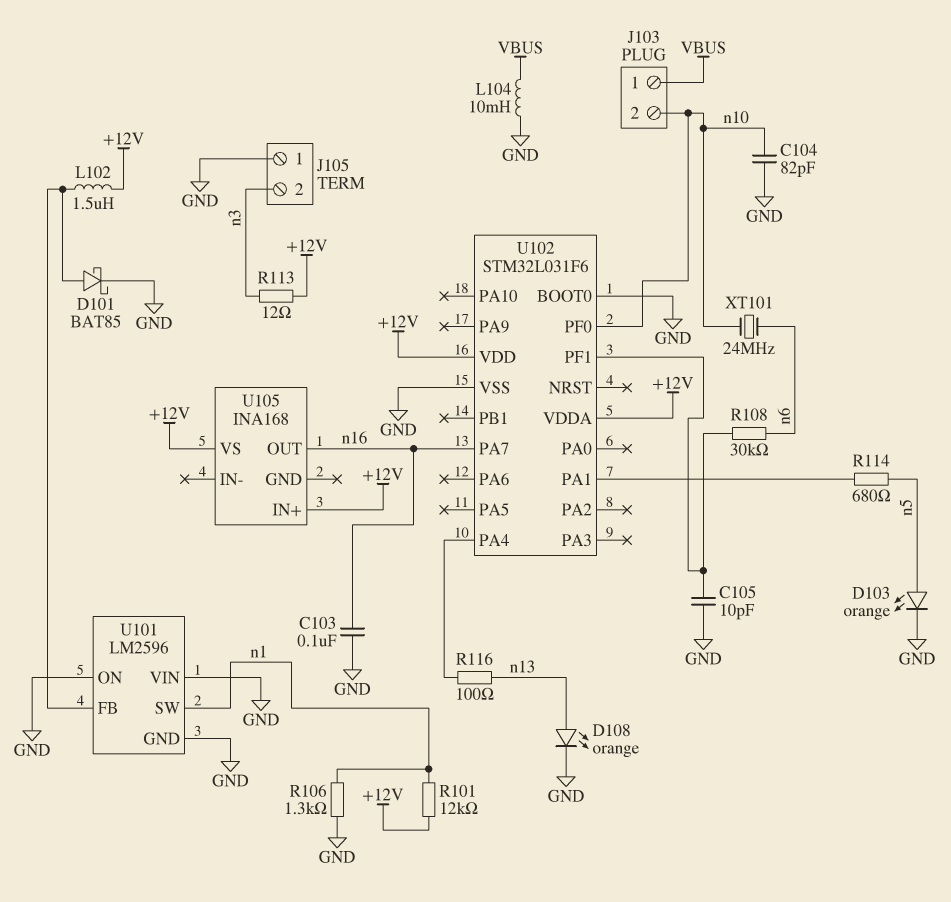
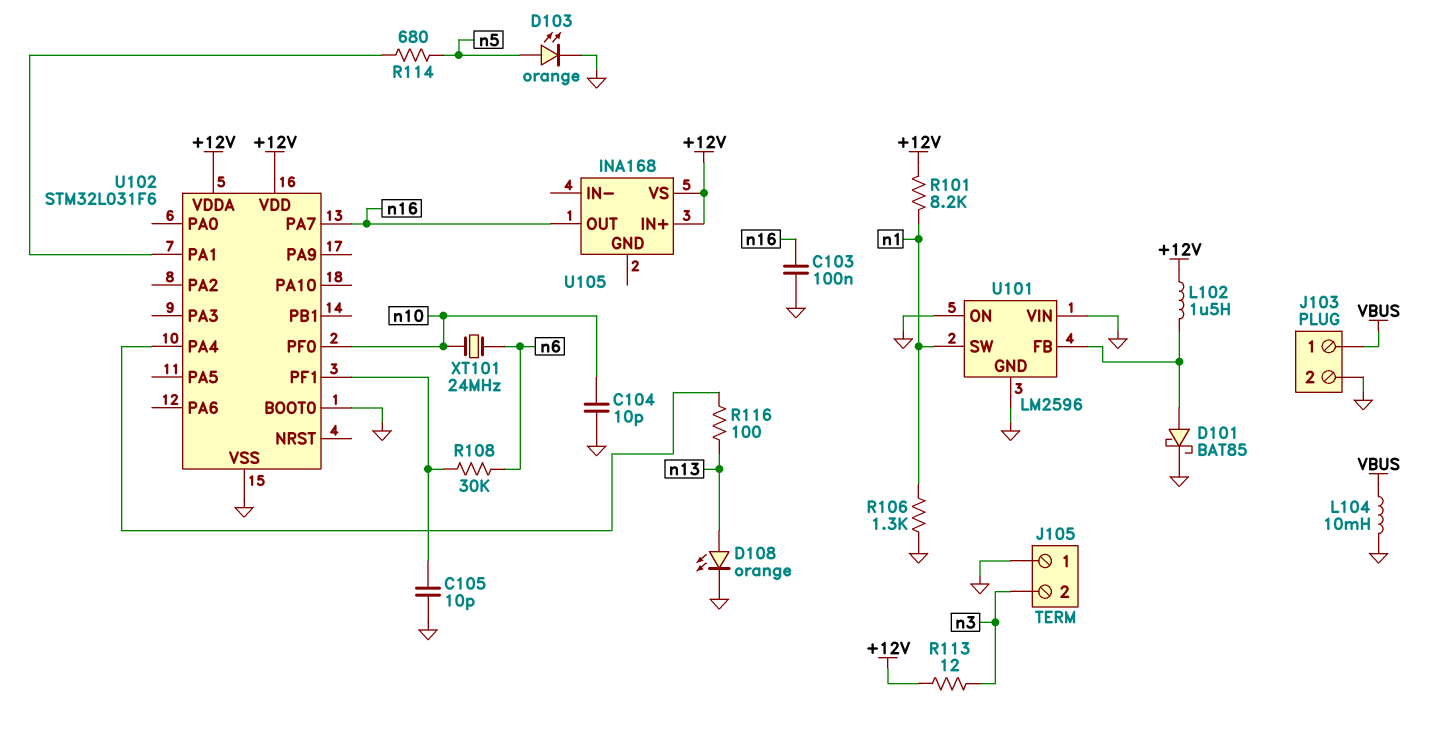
C104: 82pF (GND, n10) -> 10pF (GND, n10)
J103 pin 2: n10 -> GND
R101: 12k (+12V, n1) -> 8.2k (+12V, n1)

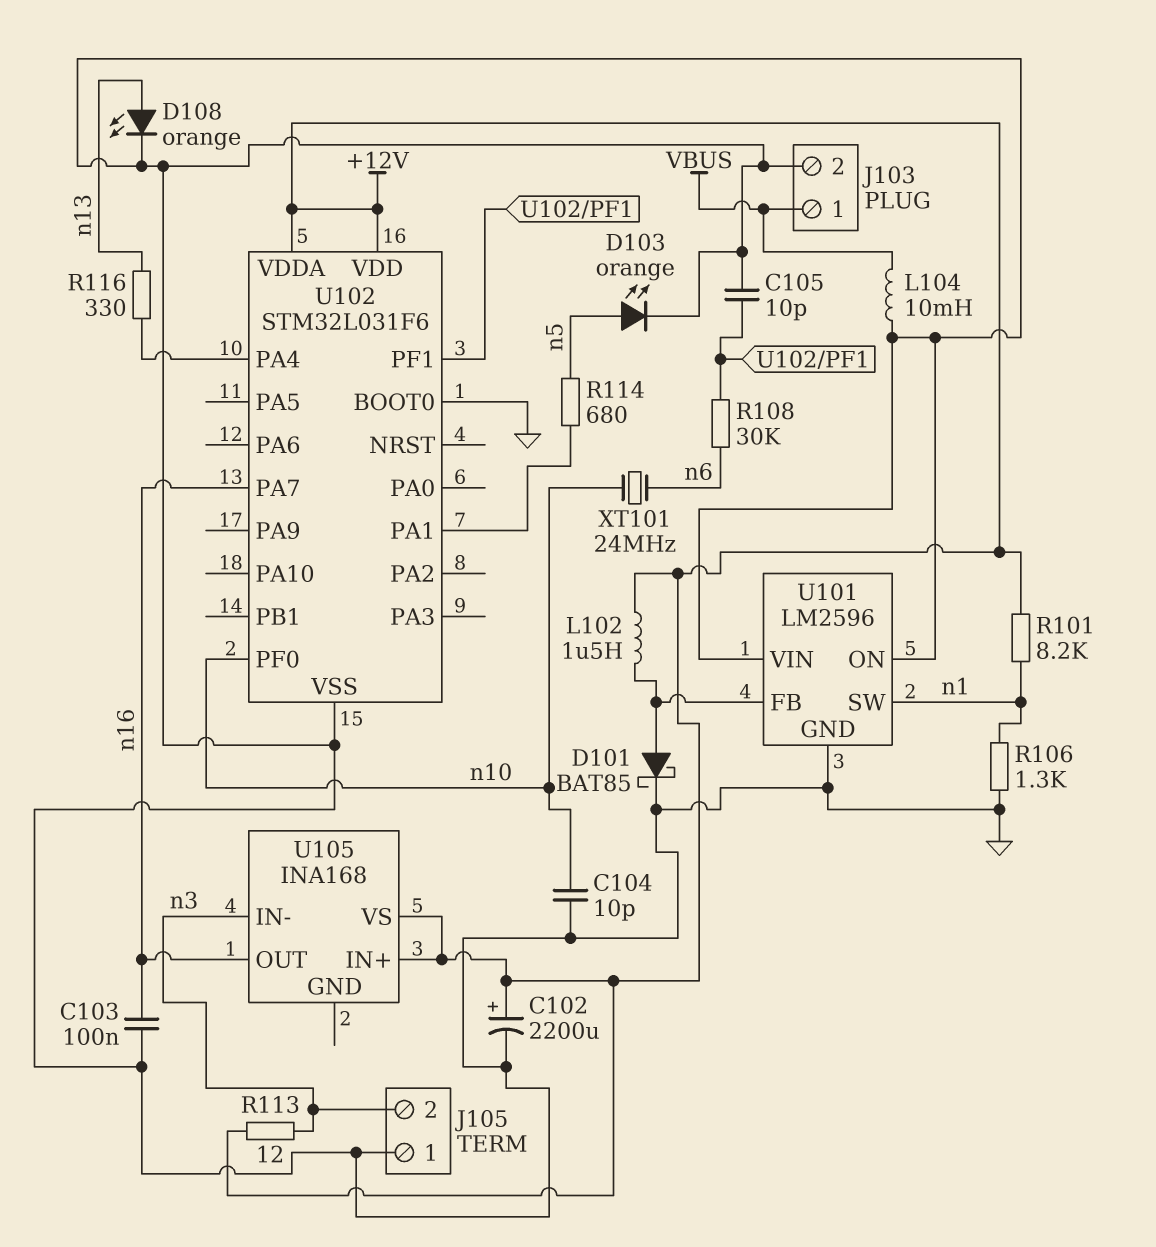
C102: none -> 2200uF (plus +12V, minus GND)
R116: 100 (U102/PA4, n13) -> 330 (U102/PA4, n13)
U105 pin IN-: none -> n3

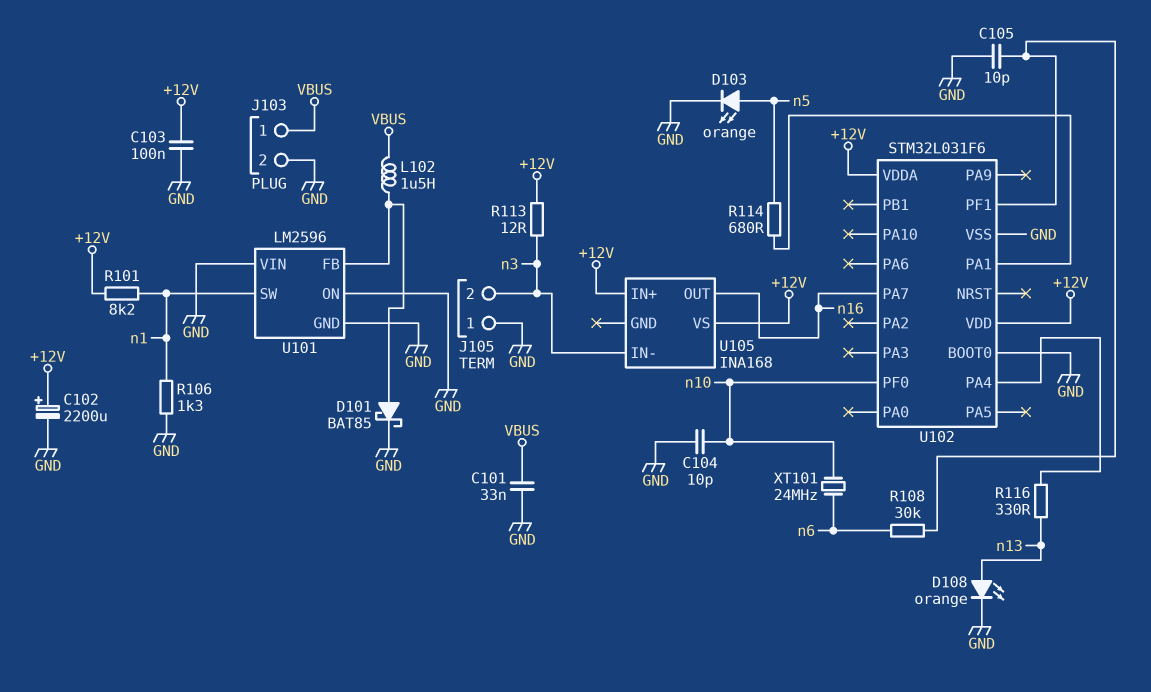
C101: none -> 33nF (GND, VBUS)
C103: 100nF (GND, n16) -> 100nF (+12V, GND)
L102: 1.5uH (+12V, U101/FB) -> 1.5uH (U101/FB, VBUS)
L104: 10mH (GND, VBUS) -> none

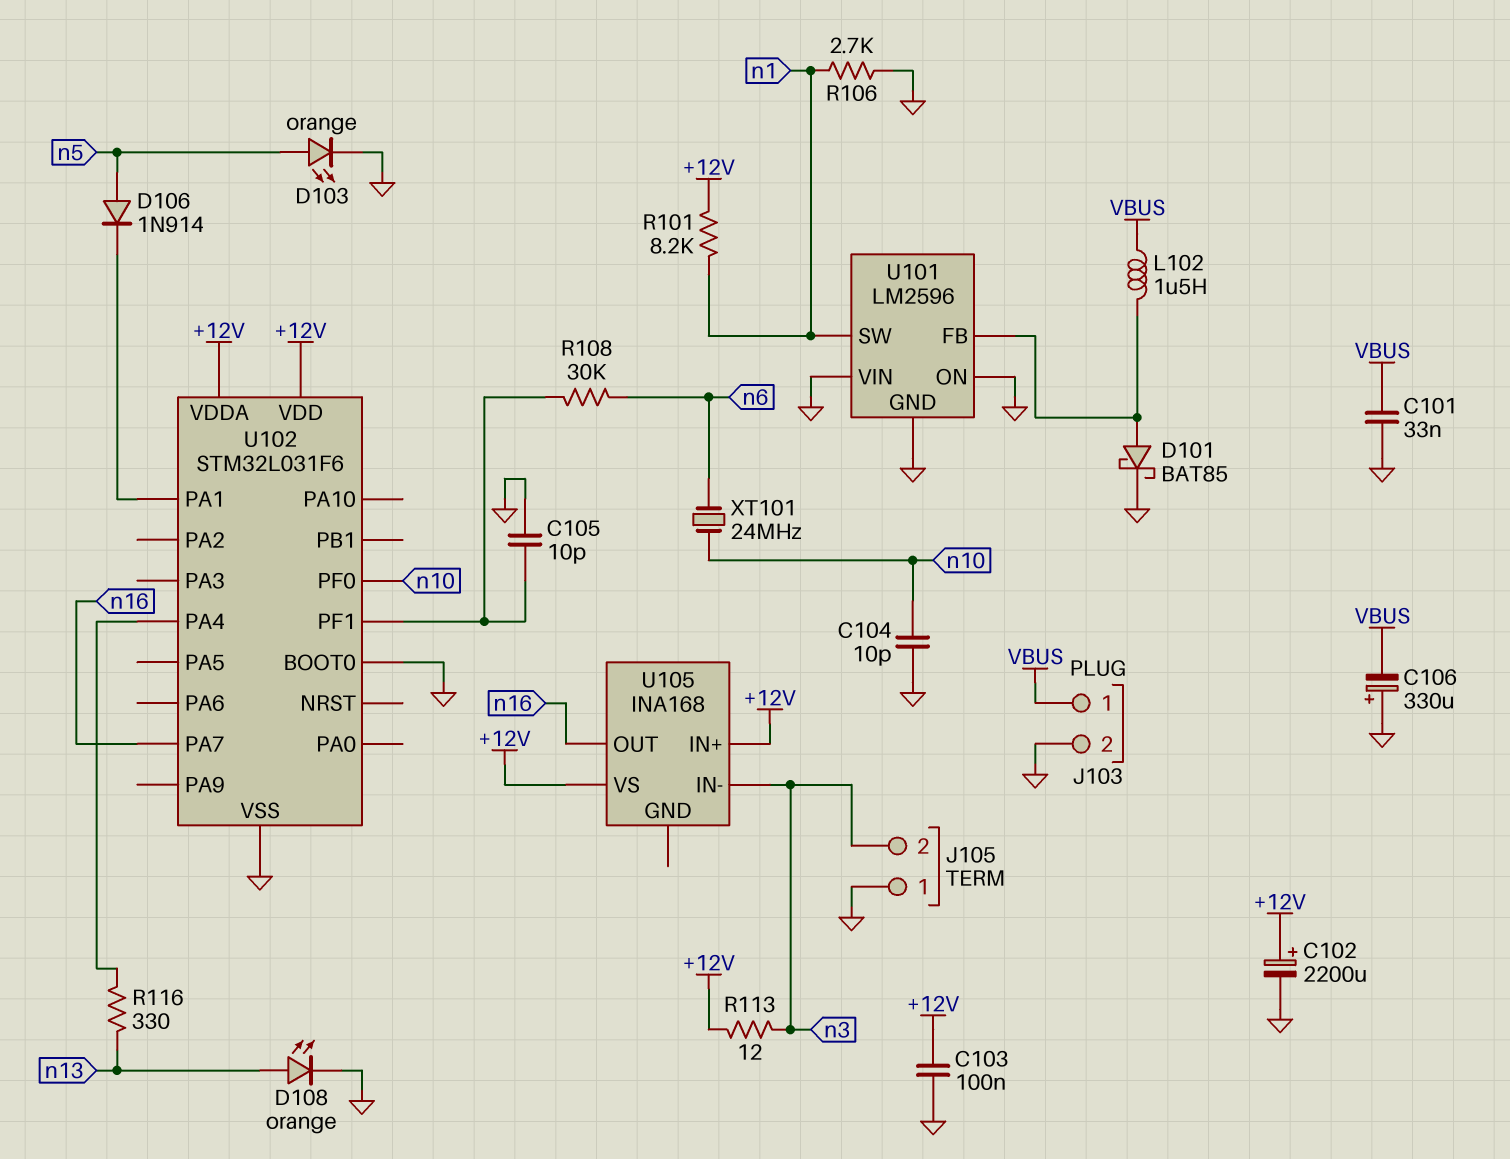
C106: none -> 330uF (plus GND, minus VBUS)
D106: none -> diode 1N914 (A n5, K U102/PA1)
R106: 1.3k (GND, n1) -> 2.7k (GND, n1)
R114: 680 (U102/PA1, n5) -> none

